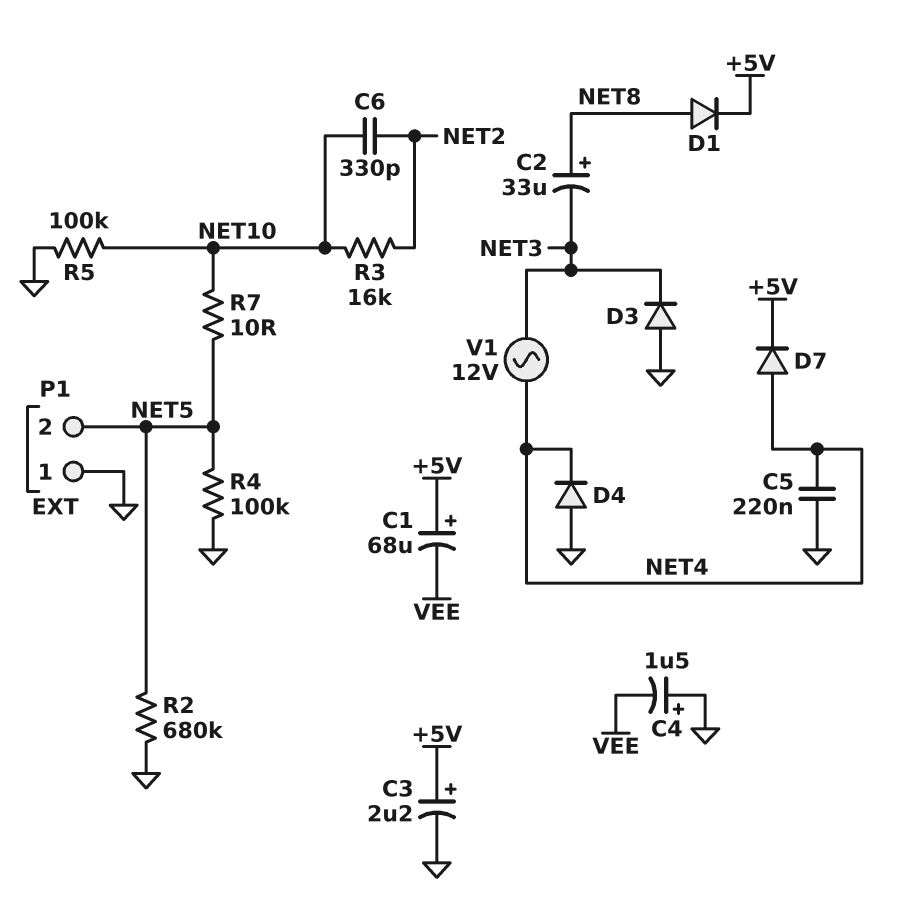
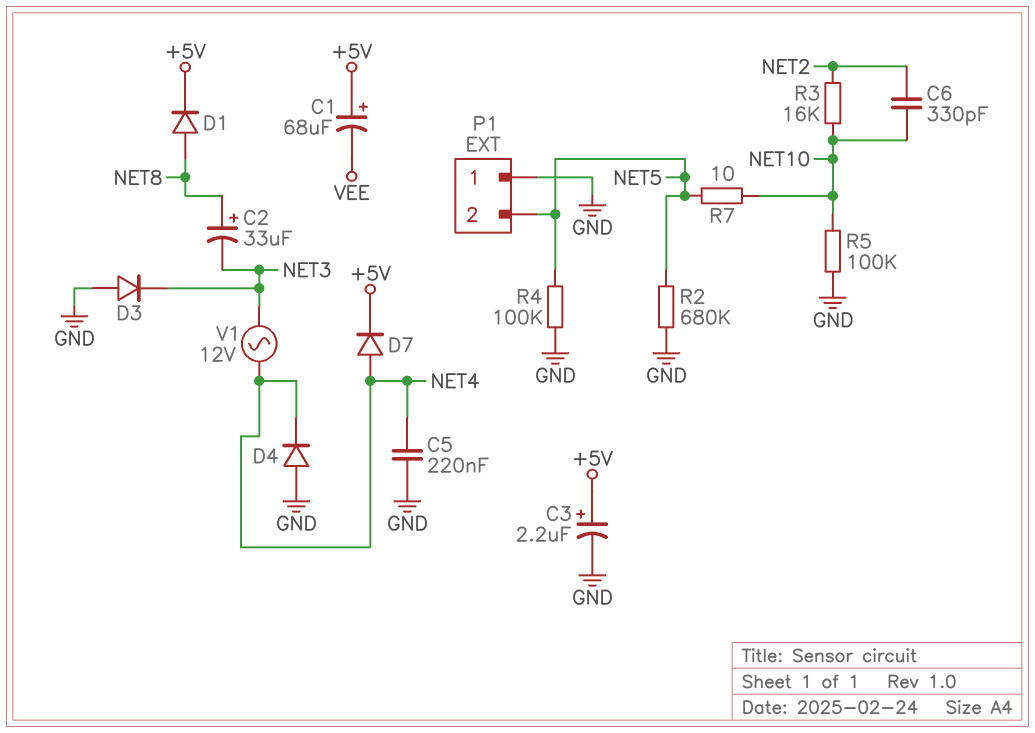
C4: 1.5uF (plus GND, minus VEE) -> none

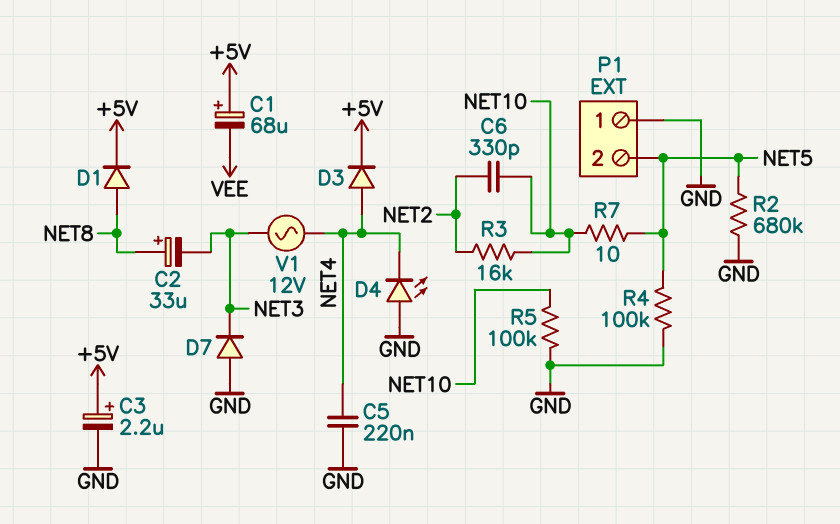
D3: diode (A GND, K NET3) -> diode (A NET4, K +5V)
D4: diode (A GND, K NET4) -> LED (A GND, K NET4)
D7: diode (A NET4, K +5V) -> diode (A GND, K NET3)

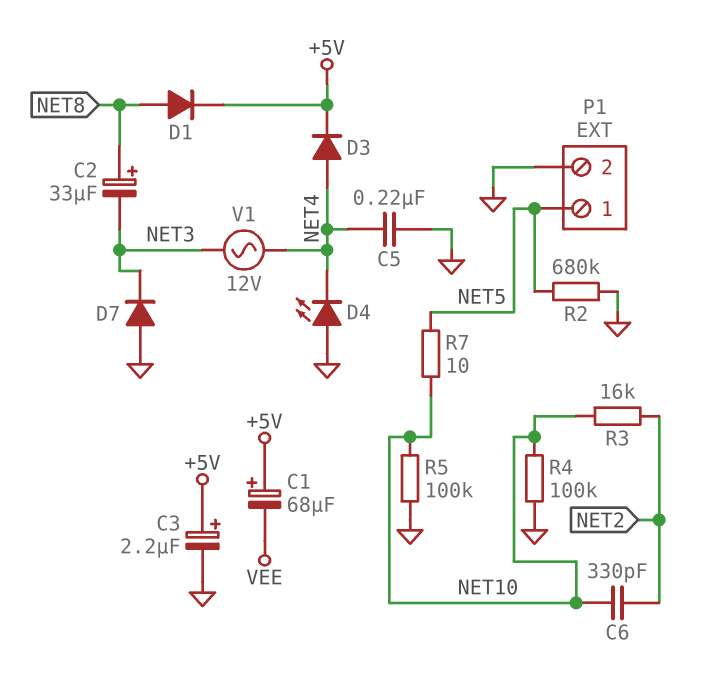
P1 pin 1: GND -> NET5
P1 pin 2: NET5 -> GND
R4: 100k (GND, NET5) -> 100k (GND, NET10)

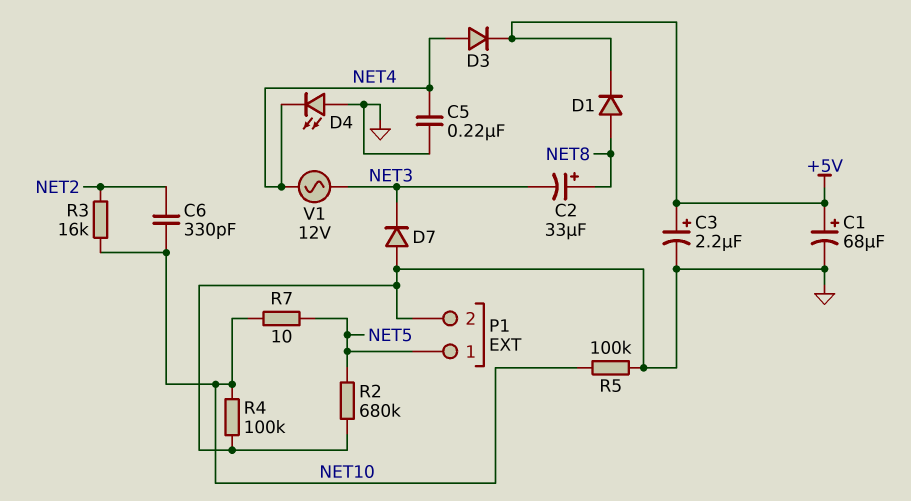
C1: 68uF (plus +5V, minus VEE) -> 68uF (plus +5V, minus GND)

